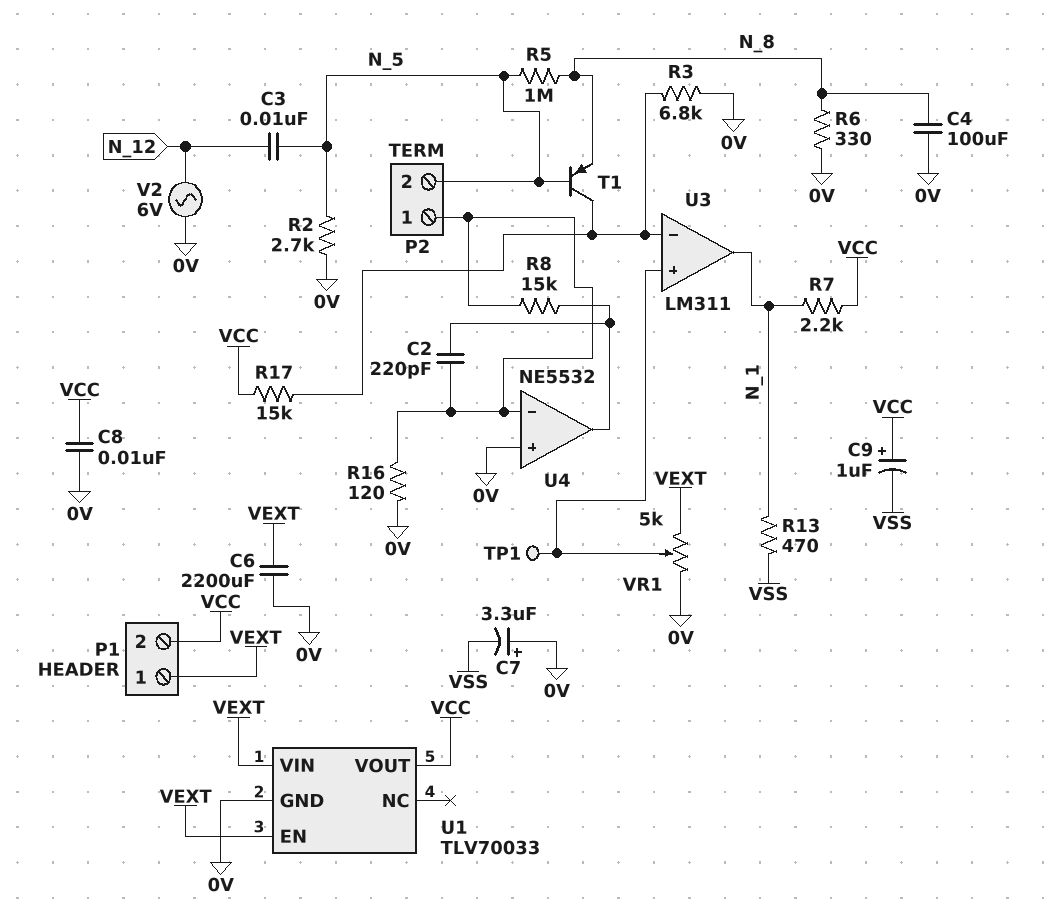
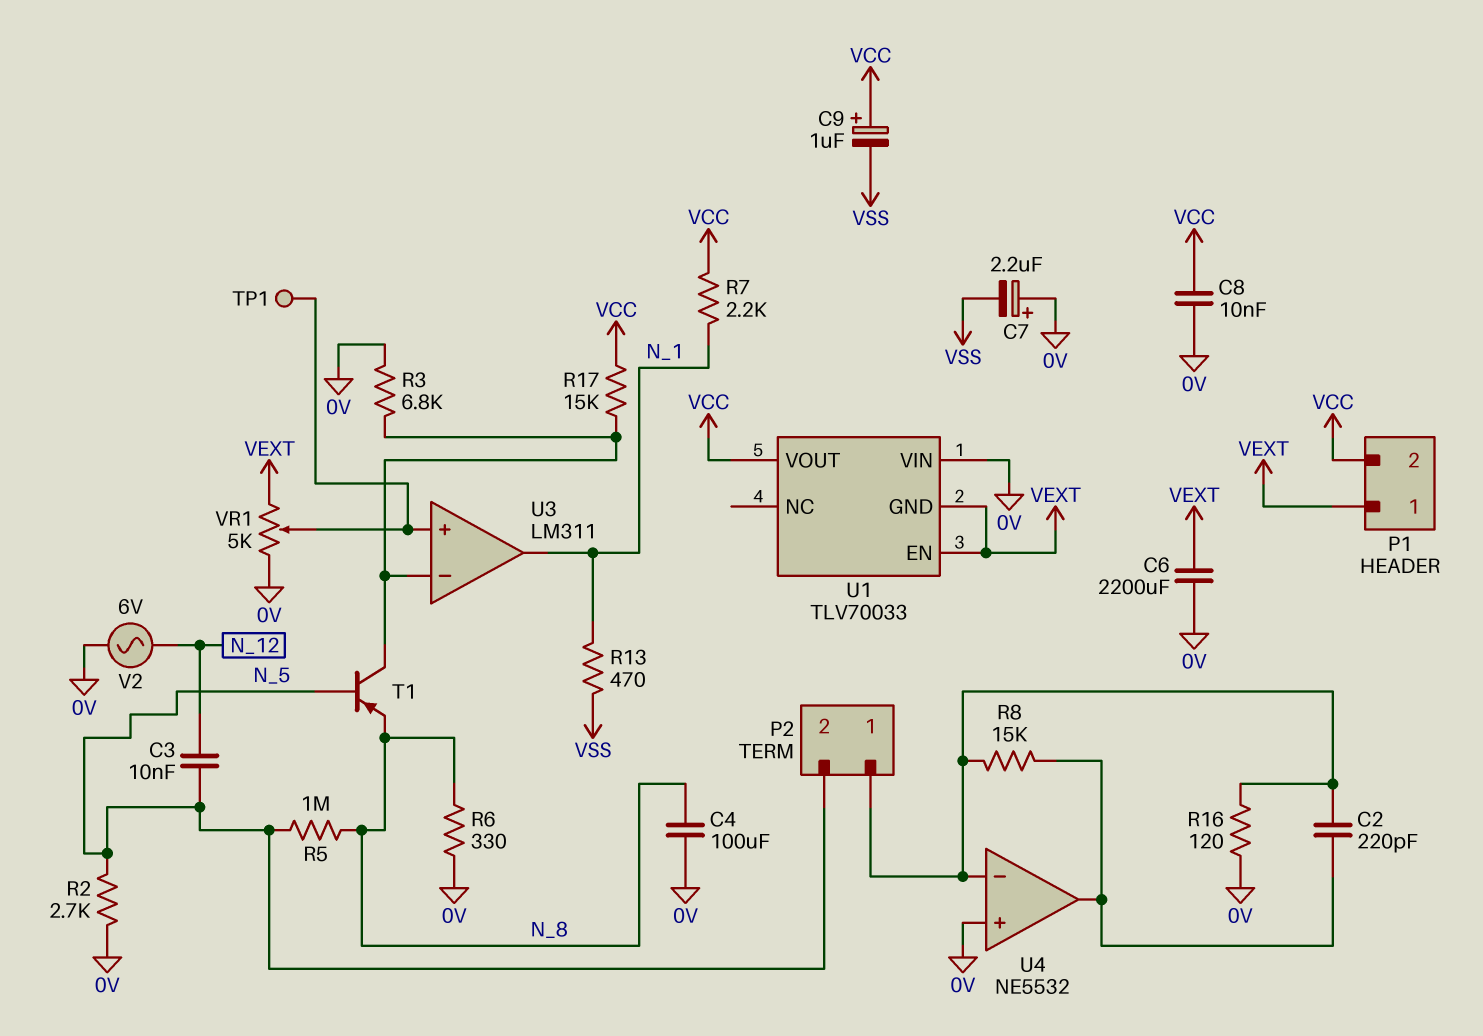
C7: 3.3uF (plus 0V, minus VSS) -> 2.2uF (plus 0V, minus VSS)
U1 pin GND: 0V -> VEXT
U1 pin VIN: VEXT -> 0V

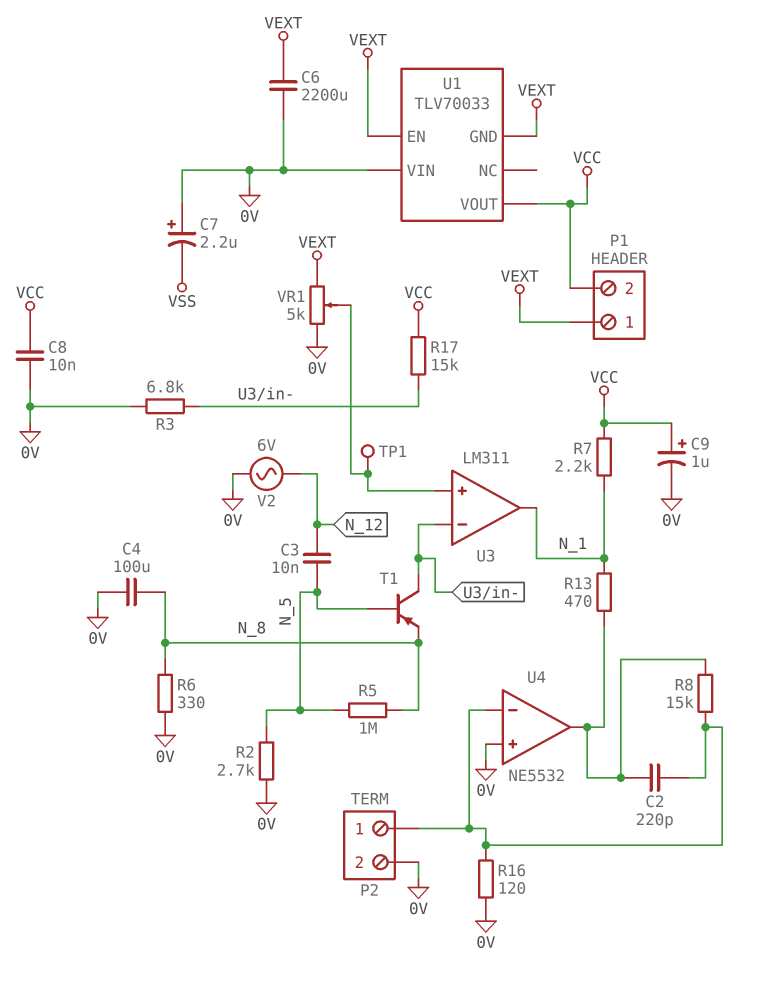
C9: 1uF (plus VCC, minus VSS) -> 1uF (plus VCC, minus 0V)
P2 pin 2: N_5 -> 0V
R13: 470 (N_1, VSS) -> 470 (N_1, U4/out)

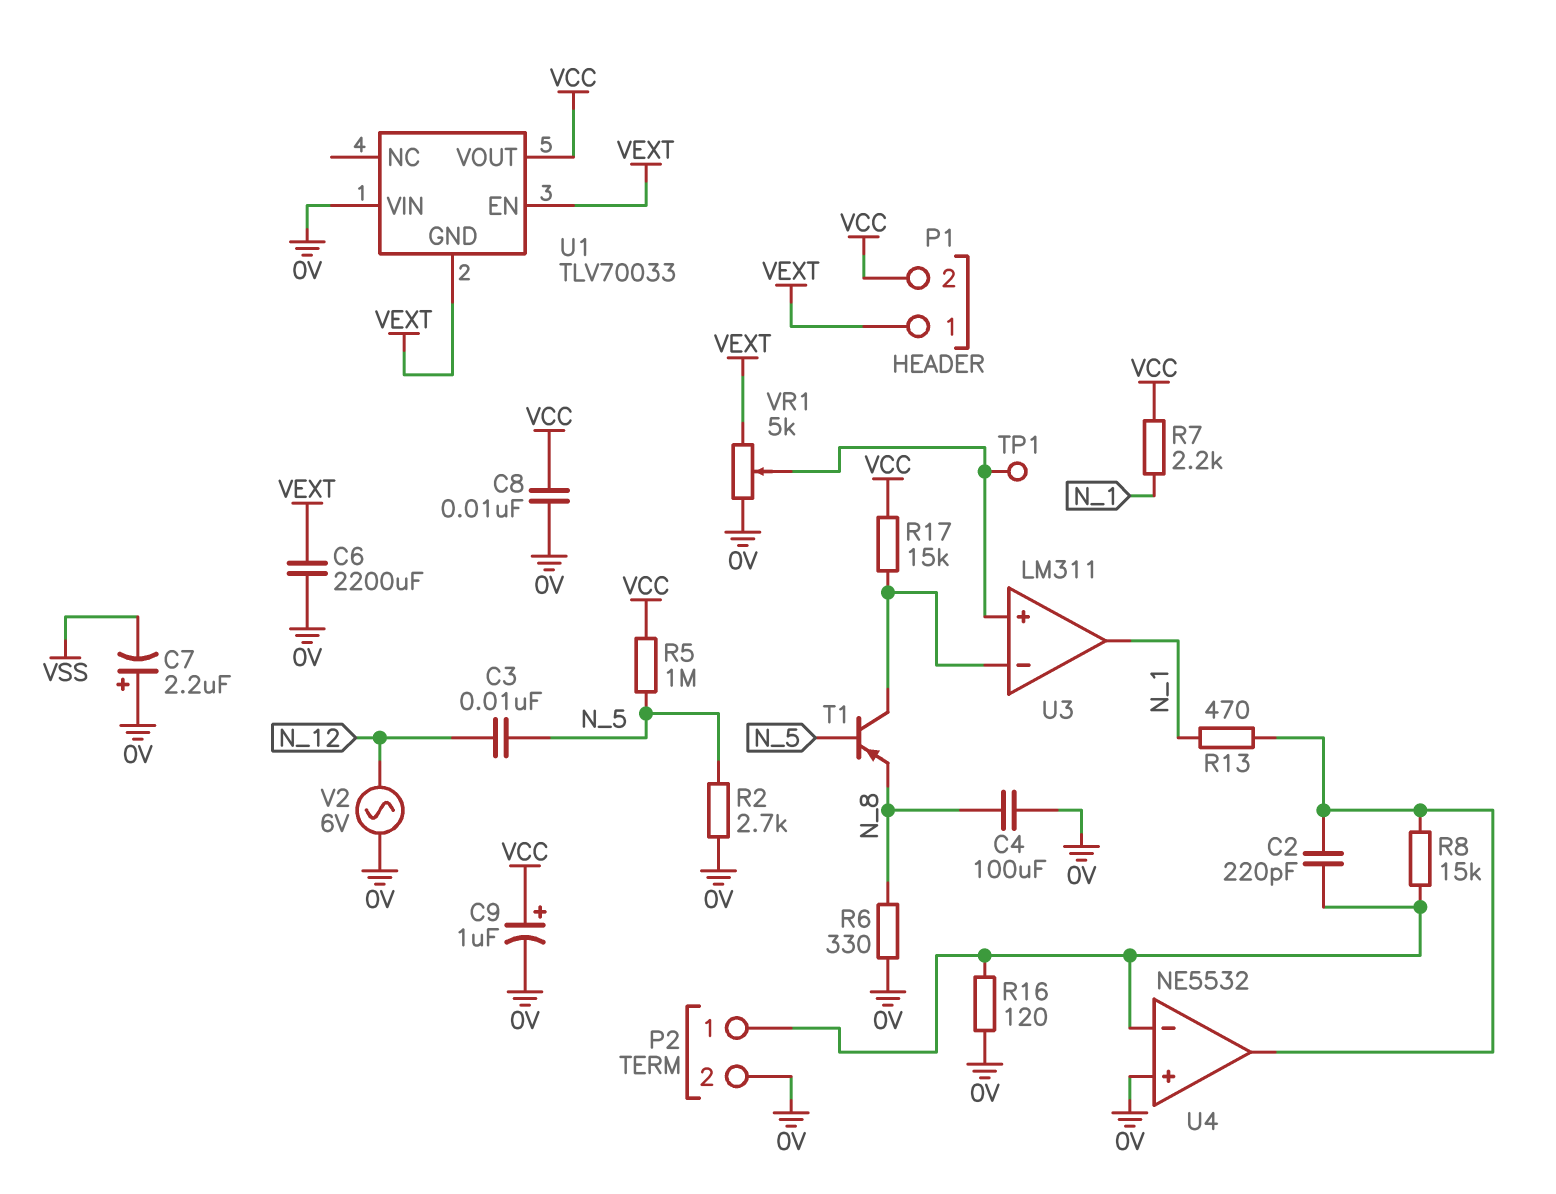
R3: 6.8k (0V, U3/in-) -> none
R5: 1M (N_5, N_8) -> 1M (N_5, VCC)

